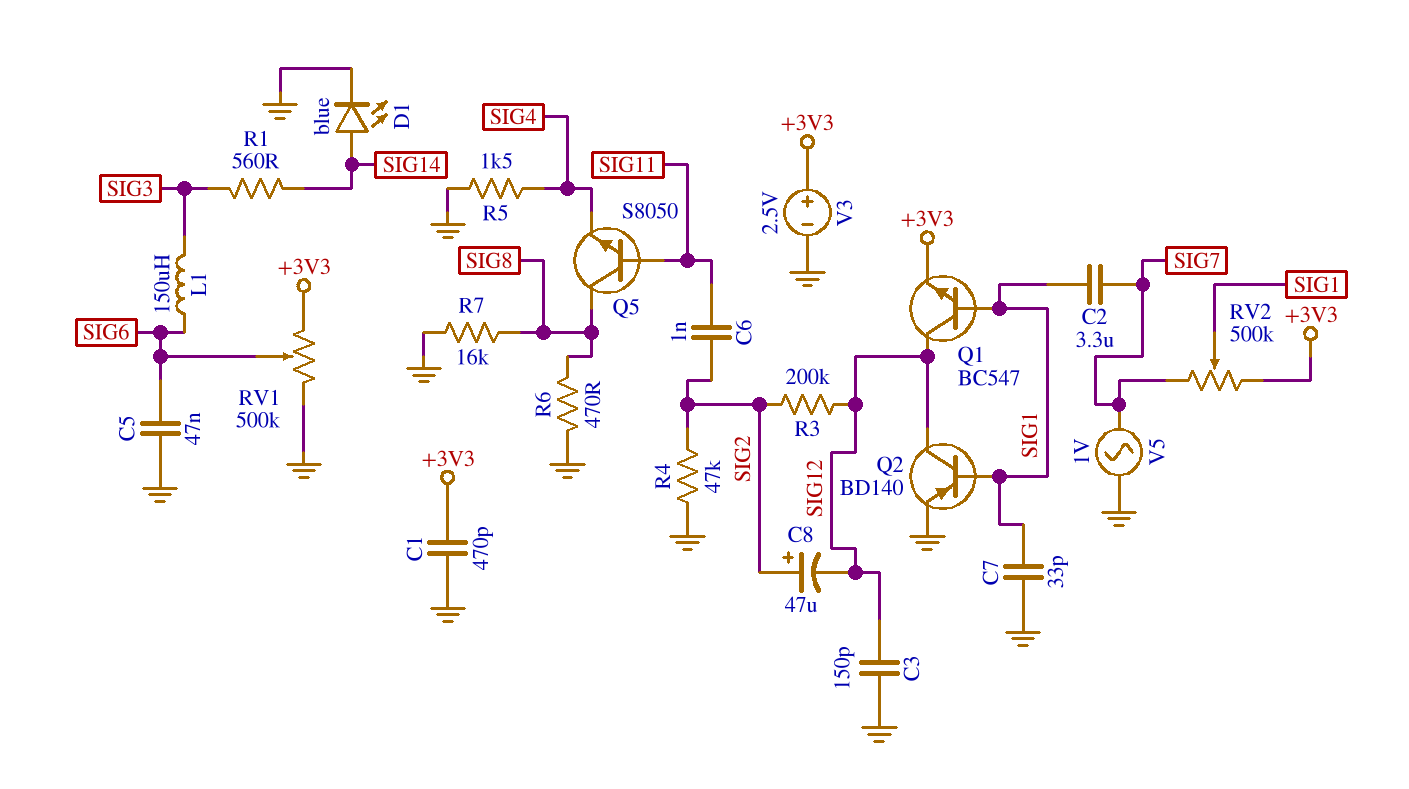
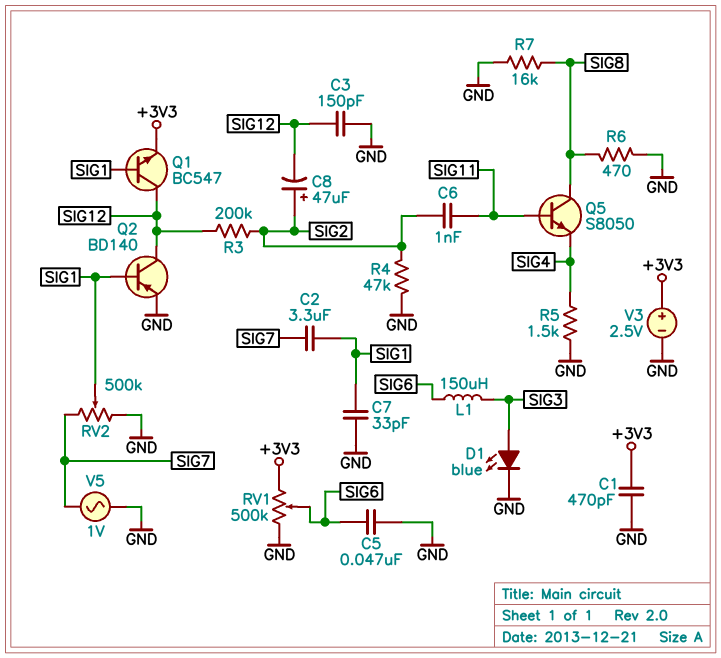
D1: LED blue (A SIG14, K GND) -> LED blue (A SIG3, K GND)
R1: 560 (SIG3, SIG14) -> none
RV2: 500k (+3V3, SIG7, wiper SIG1) -> 500k (GND, SIG7, wiper SIG1)

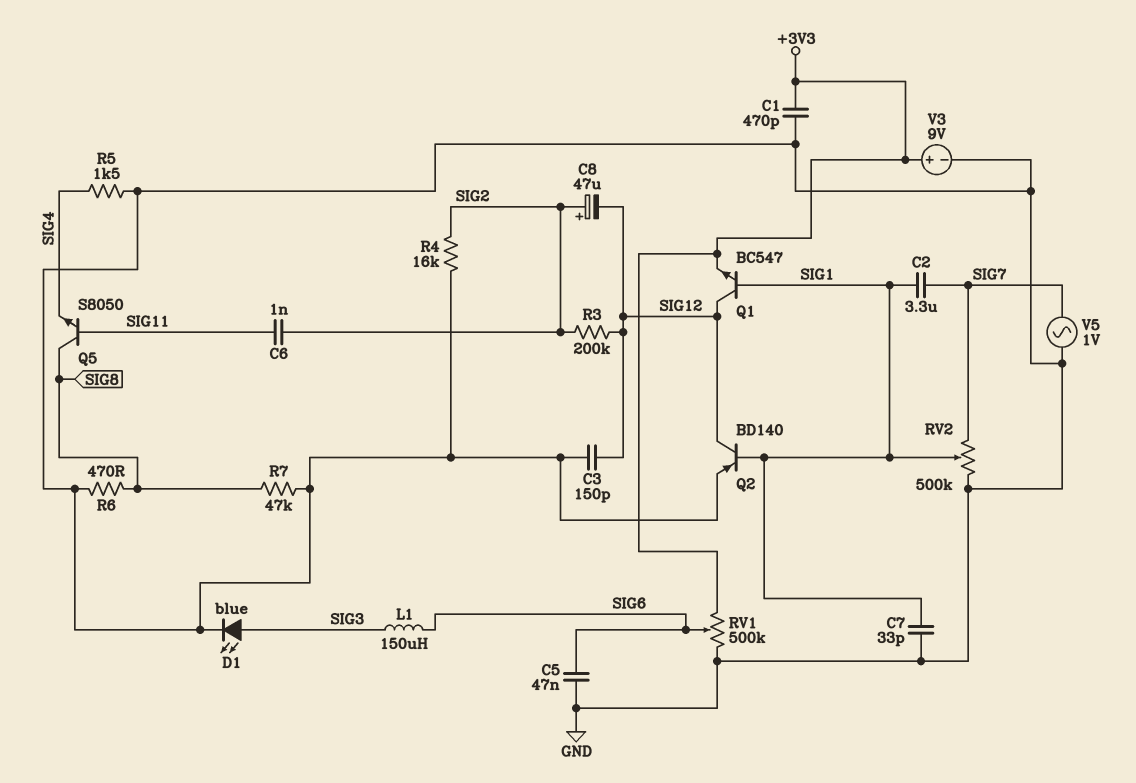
R4: 47k (GND, SIG2) -> 16k (GND, SIG2)
R7: 16k (GND, SIG8) -> 47k (GND, SIG8)
V3: 2.5V (plus +3V3, minus GND) -> 9V (plus +3V3, minus GND)

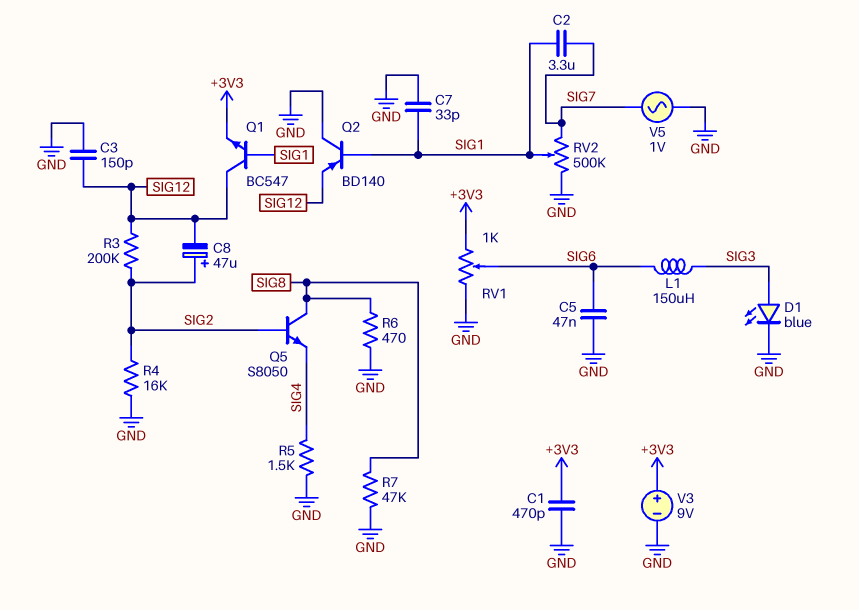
C6: 1nF (SIG2, SIG11) -> none
Q2: PNP BD140 (B SIG1, C SIG12, E GND) -> PNP BD140 (B SIG1, C GND, E SIG12)
Q5: NPN S8050 (B SIG11, C SIG8, E SIG4) -> NPN S8050 (B SIG2, C SIG8, E SIG4)
RV1: 500k (+3V3, GND, wiper SIG6) -> 1k (+3V3, GND, wiper SIG6)

